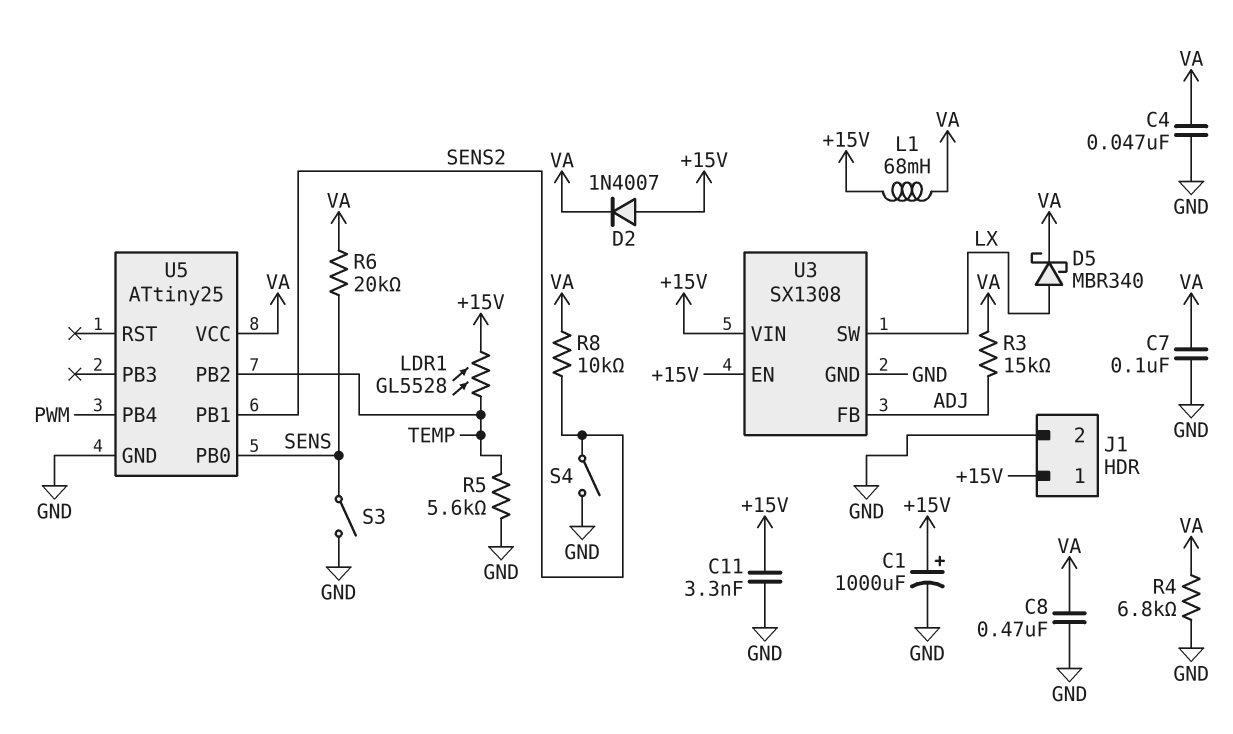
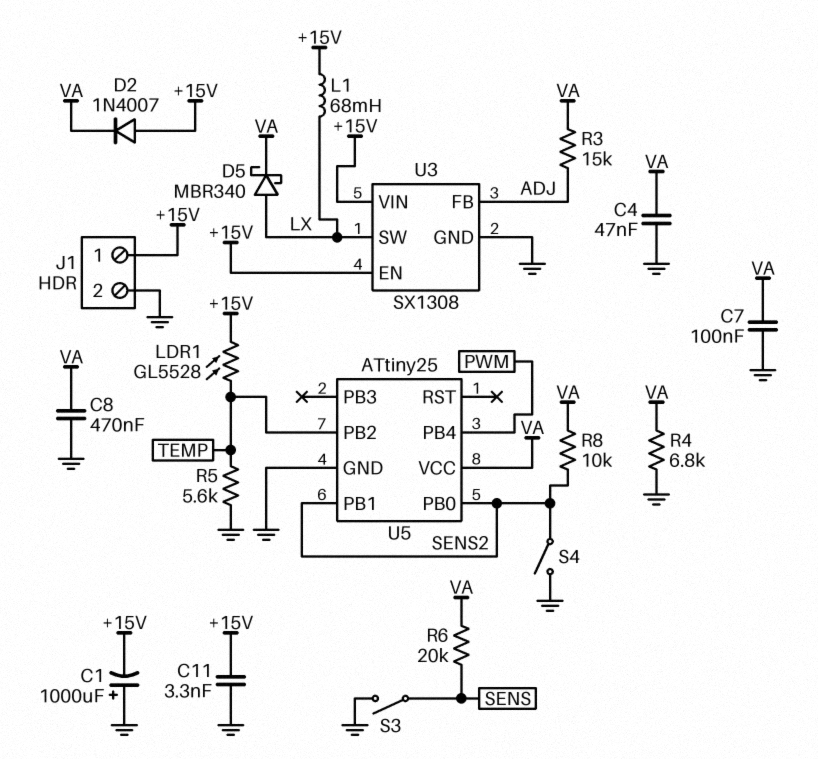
C1: 1000uF (plus +15V, minus GND) -> 1000uF (plus GND, minus +15V)
L1: 68mH (+15V, VA) -> 68mH (+15V, LX)
U5 pin PB0: SENS -> SENS2

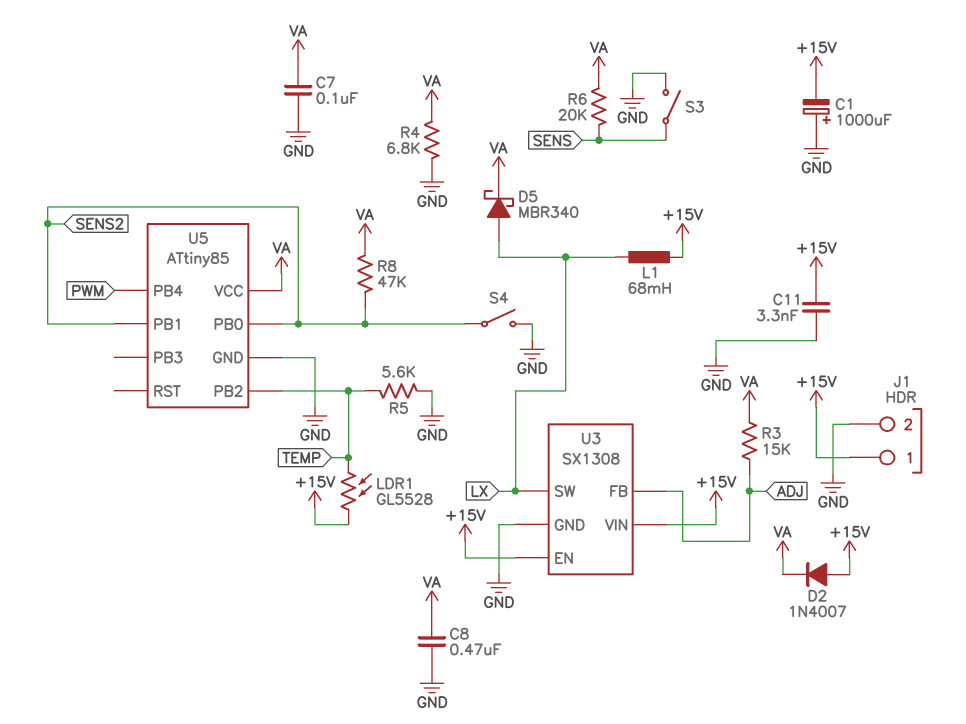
C4: 47nF (GND, VA) -> none
R8: 10k (SENS2, VA) -> 47k (SENS2, VA)
U5: ATtiny25 -> ATtiny85

